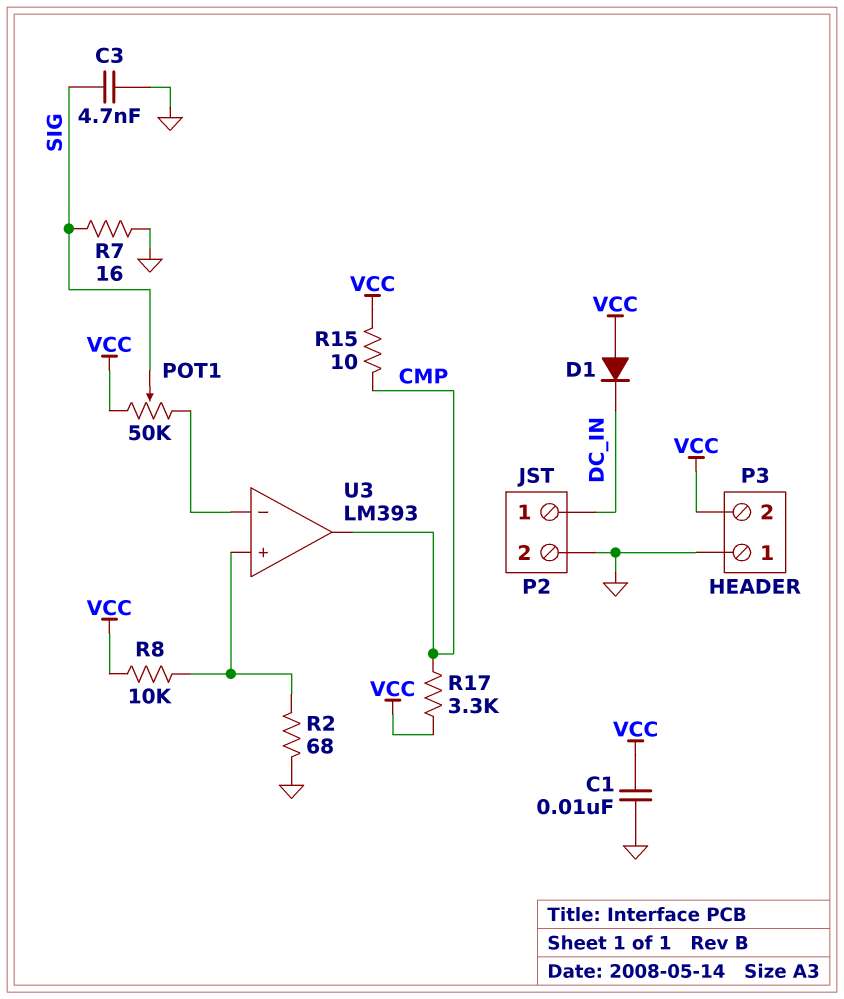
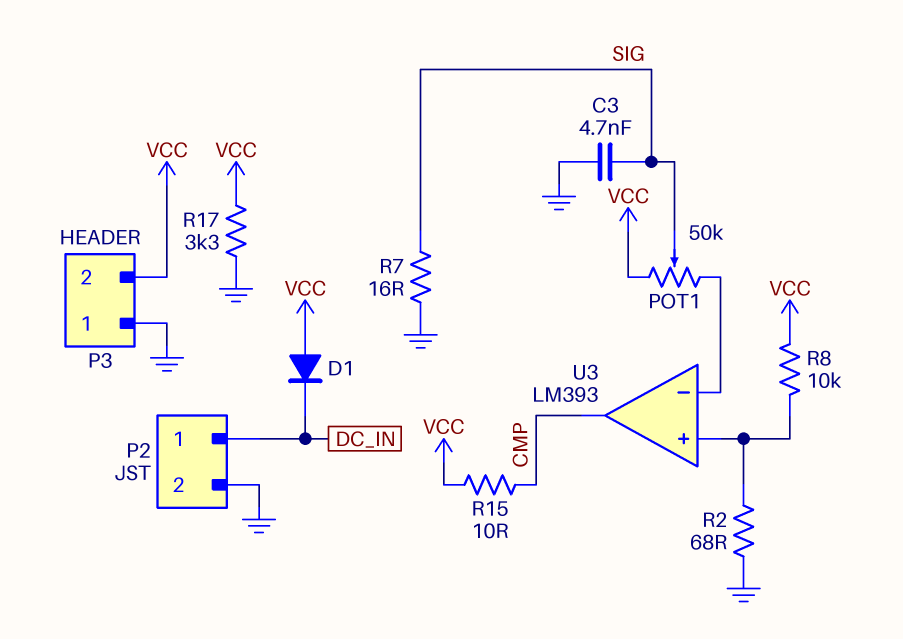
C1: 10nF (GND, VCC) -> none
R17: 3.3k (CMP, VCC) -> 3.3k (GND, VCC)

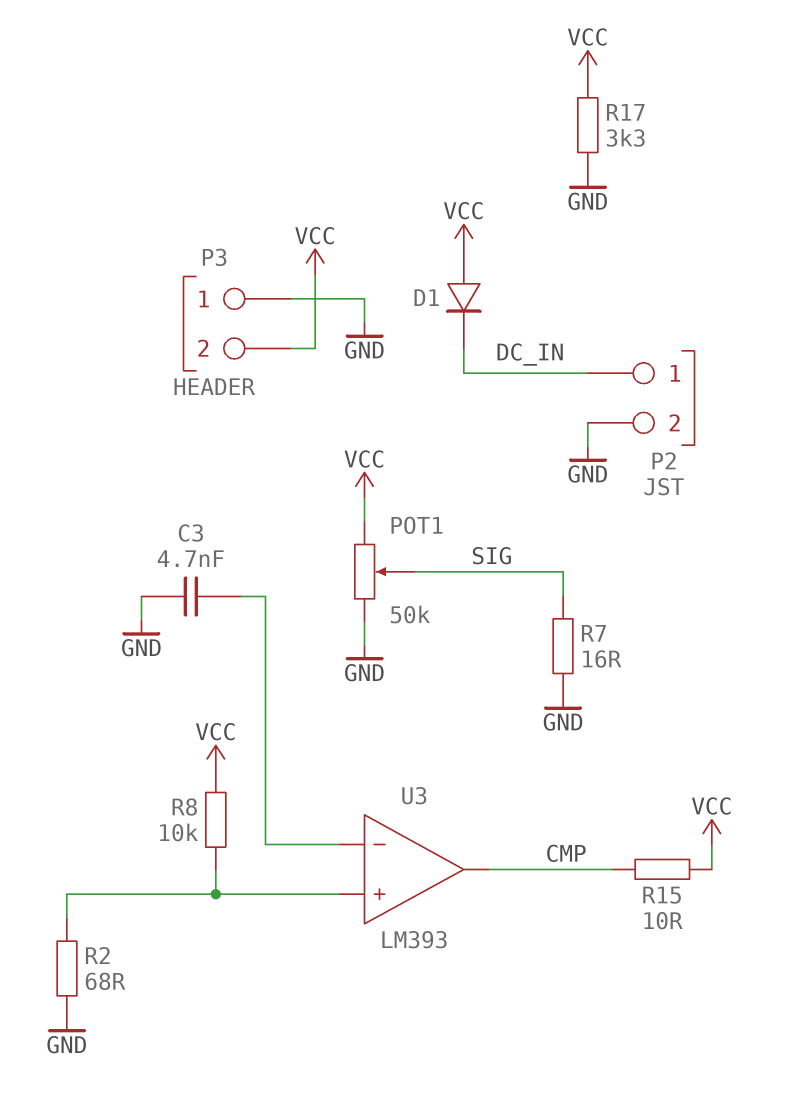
C3: 4.7nF (GND, SIG) -> 4.7nF (GND, U3/in-)
POT1: 50k (U3/in-, VCC, wiper SIG) -> 50k (GND, VCC, wiper SIG)

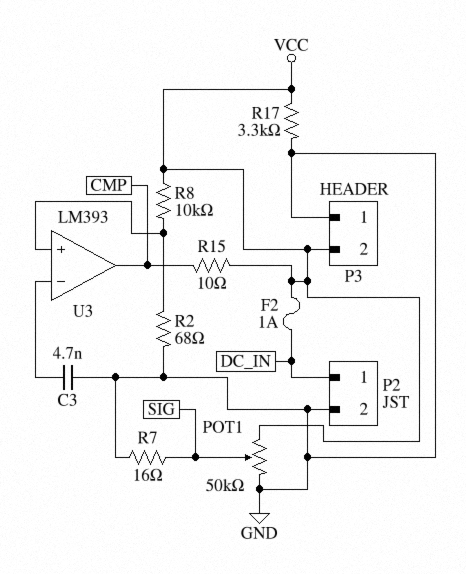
D1: diode (A VCC, K DC_IN) -> none
F2: none -> 1A (DC_IN, VCC)

